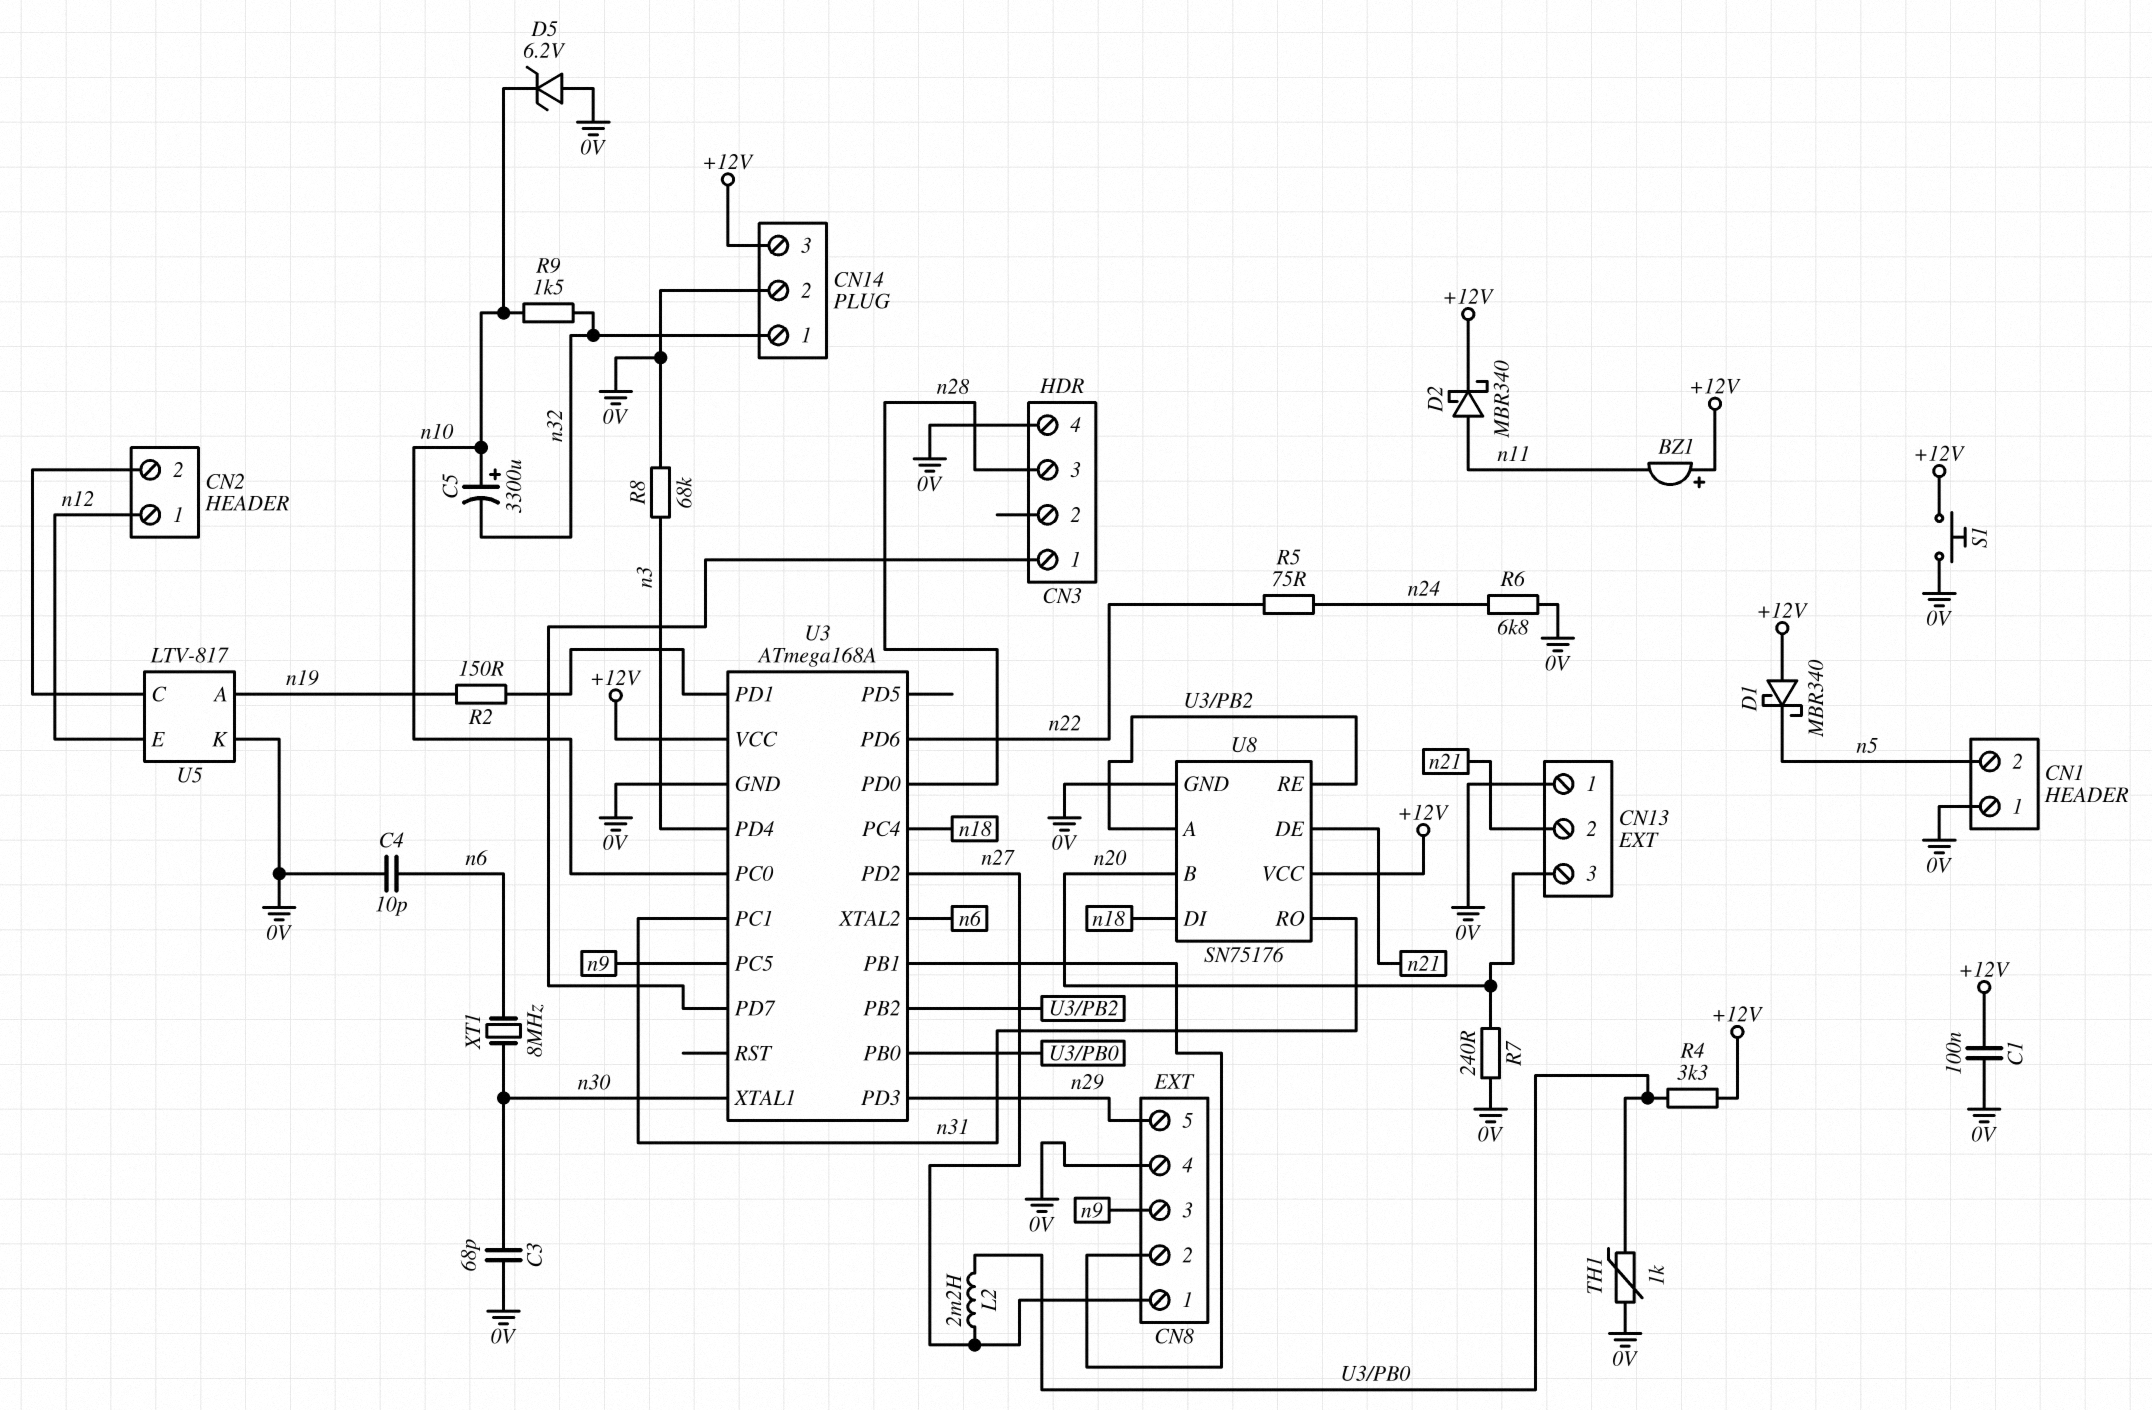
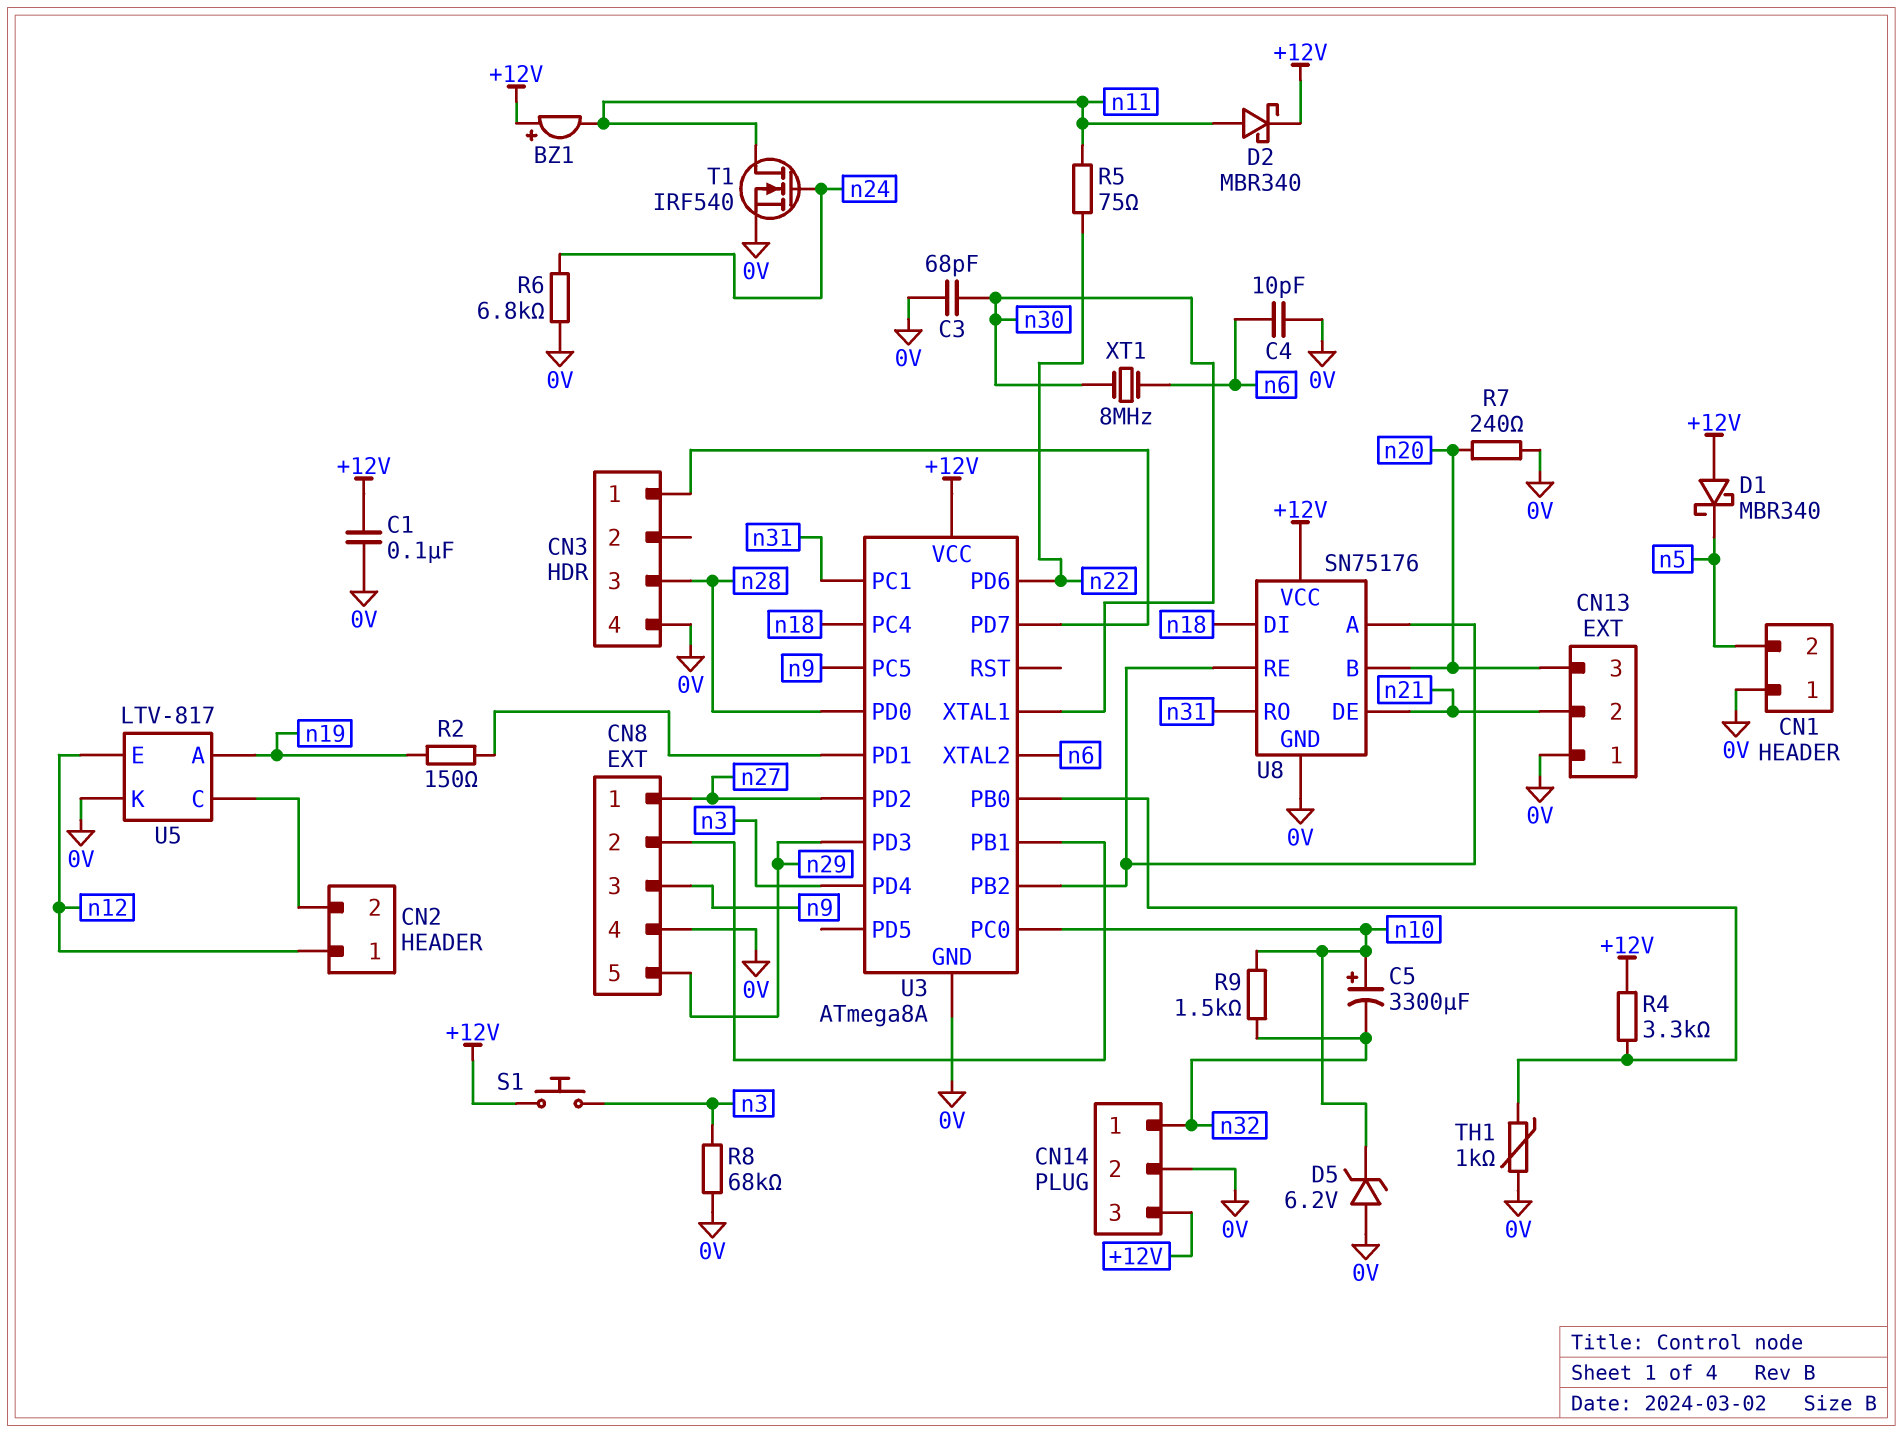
L2: 2.2mH (U3/PB0, n27) -> none
R5: 75 (n22, n24) -> 75 (n11, n22)
S1: button (+12V, 0V) -> button (+12V, n3)
T1: none -> NMOS IRF540 (G n24, D n11, S 0V)
U3: ATmega168A -> ATmega8A

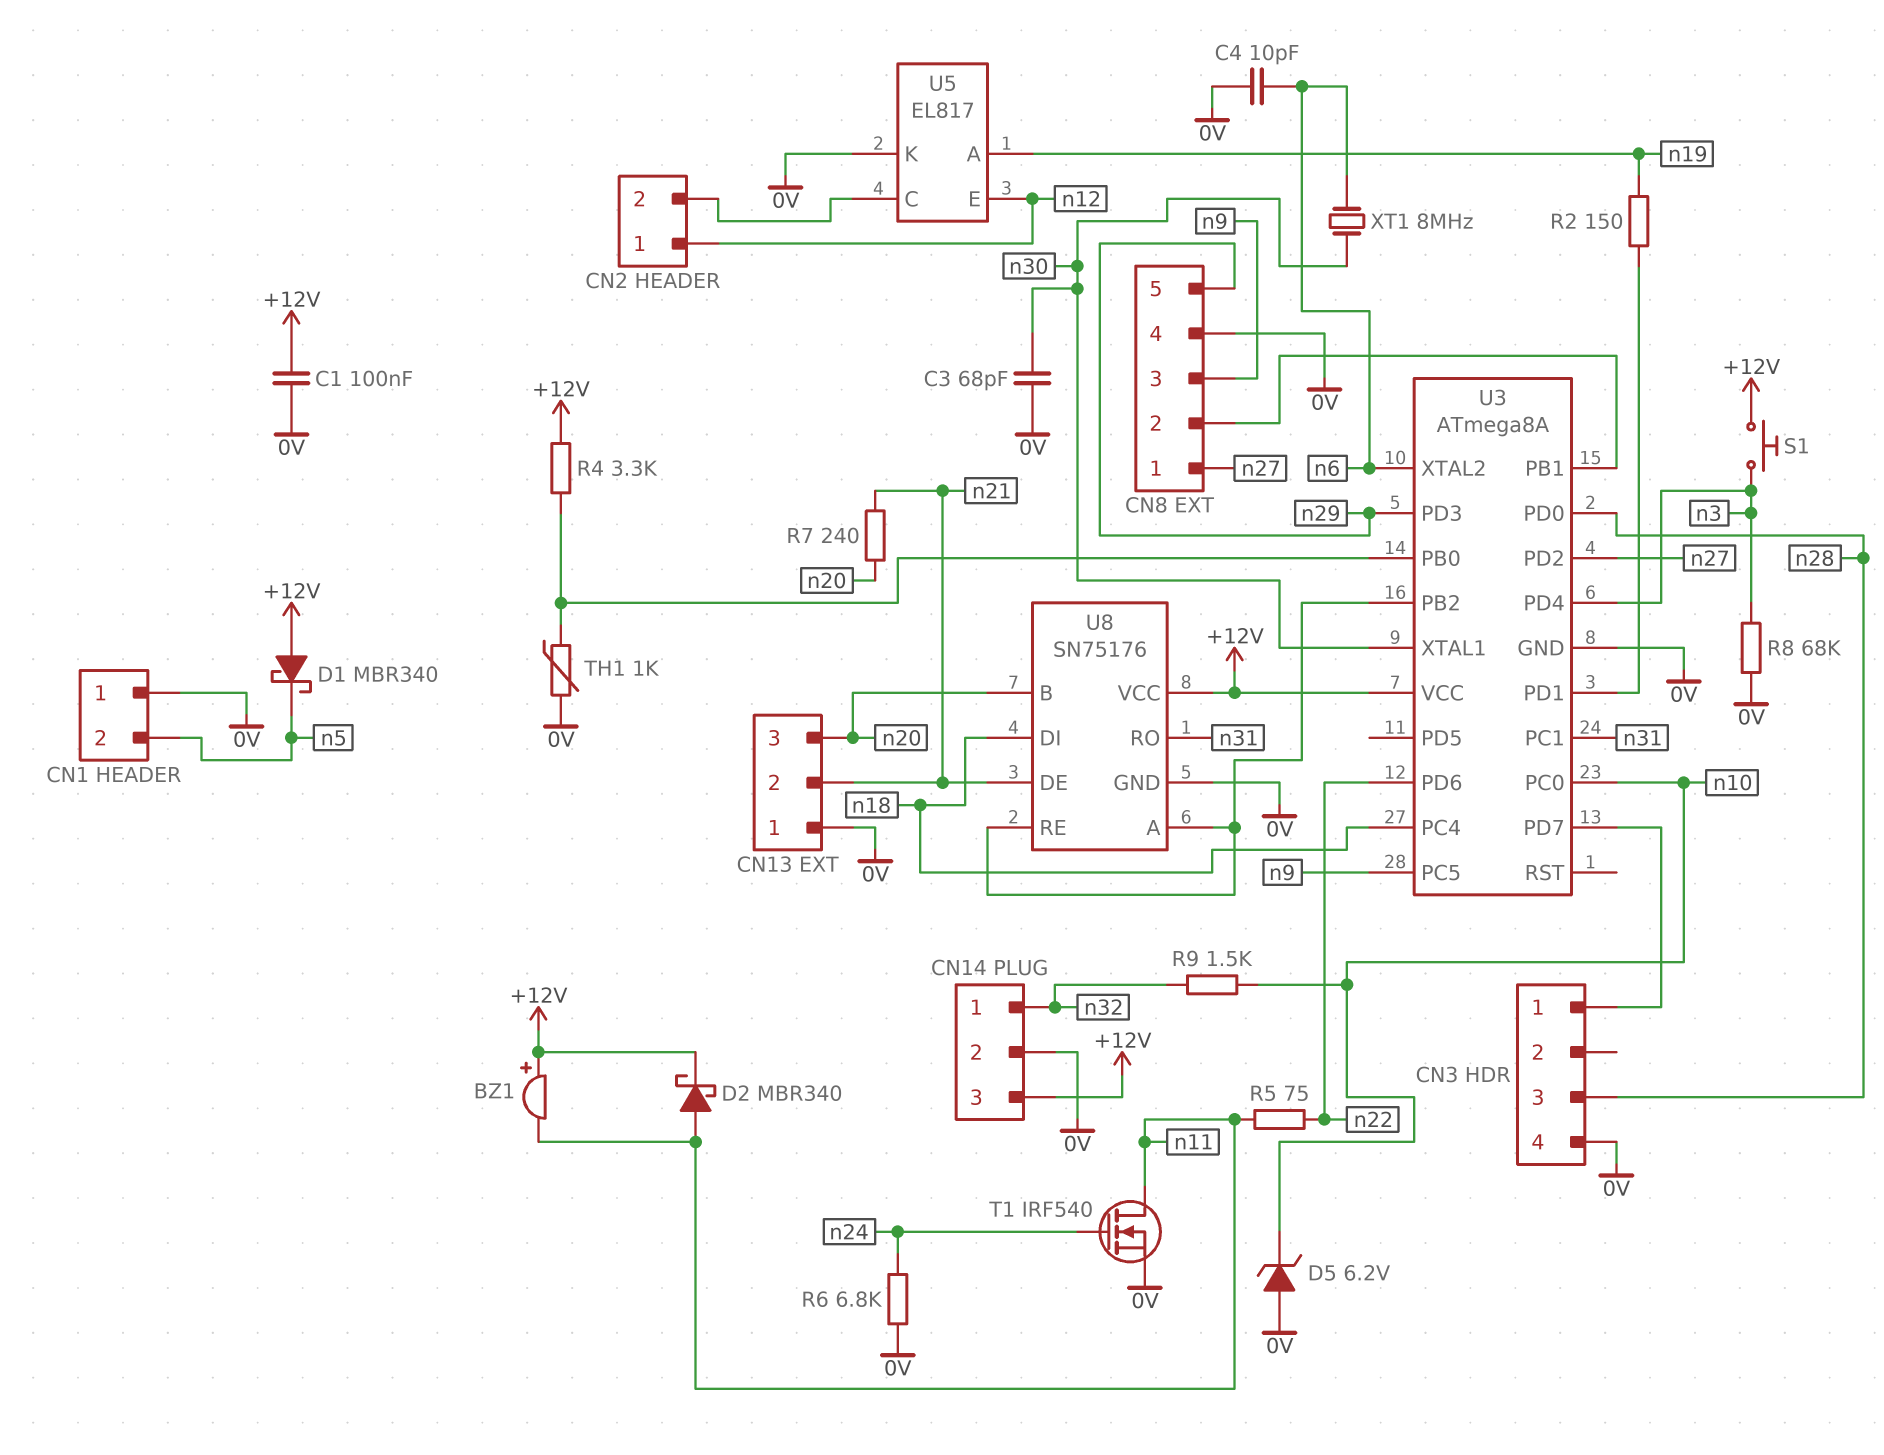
C5: 3300uF (plus n10, minus n32) -> none
R7: 240 (0V, n20) -> 240 (n20, n21)
U5: LTV-817 -> EL817

